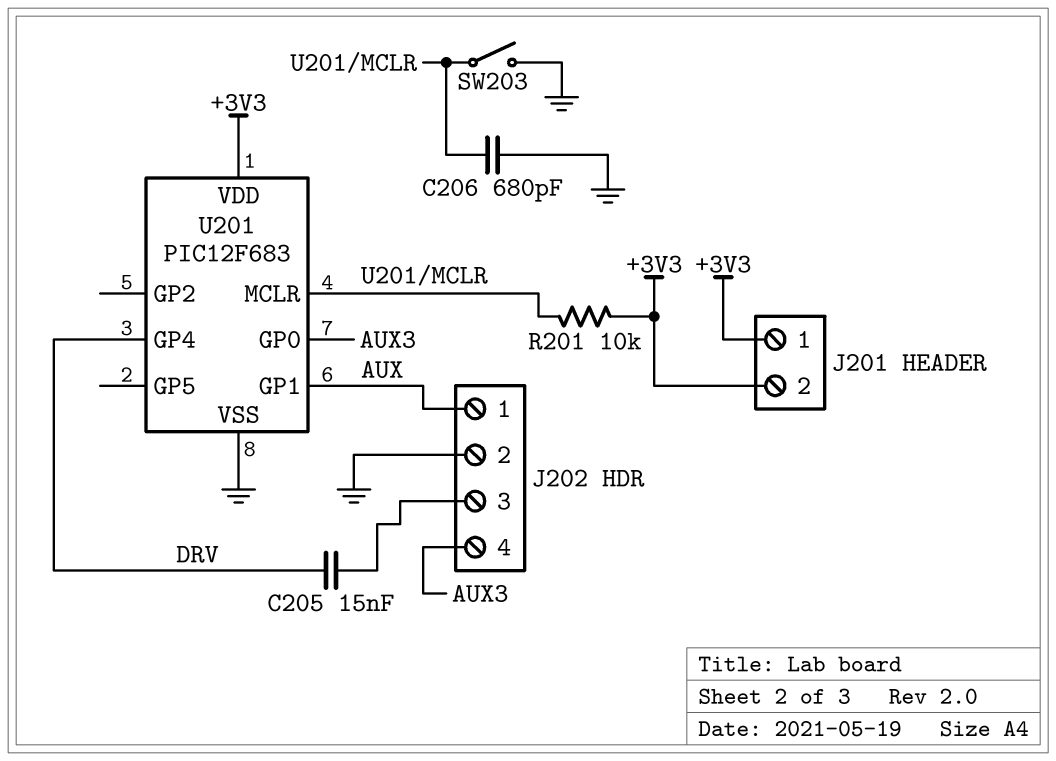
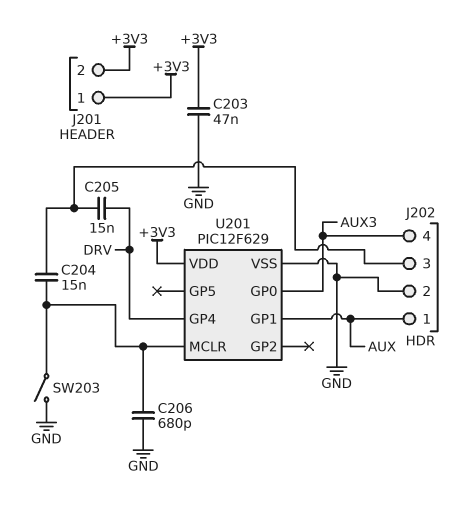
C203: none -> 47nF (+3V3, GND)
C204: none -> 15nF (J202/3, U201/MCLR)
R201: 10k (+3V3, U201/MCLR) -> none
U201: PIC12F683 -> PIC12F629

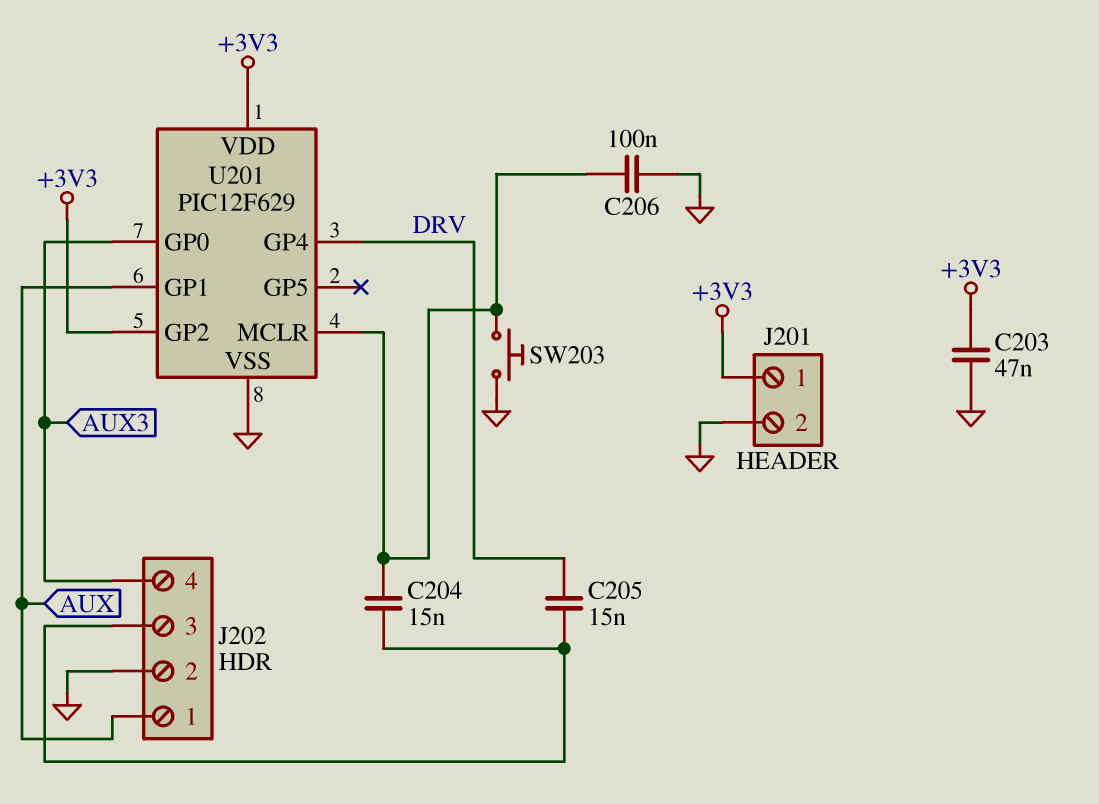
C206: 680pF (GND, U201/MCLR) -> 100nF (GND, U201/MCLR)
J201 pin 2: +3V3 -> GND
SW203: switch (GND, U201/MCLR) -> button (GND, U201/MCLR)
U201 pin GP2: none -> +3V3

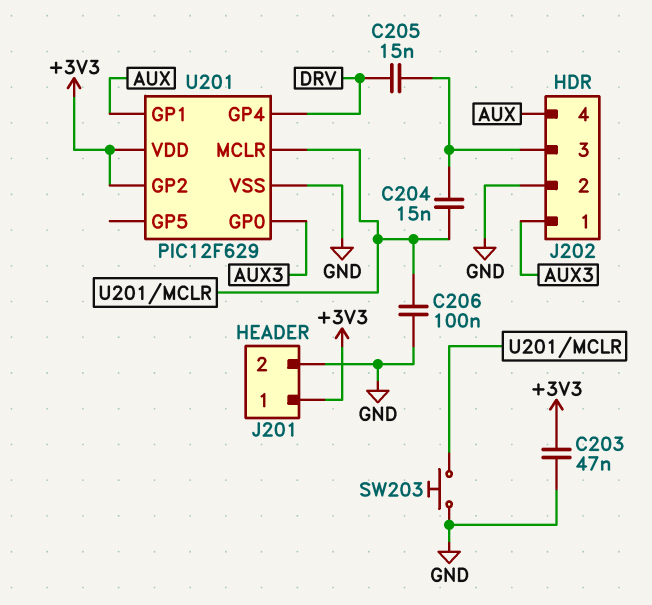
J202 pin 1: AUX -> AUX3
J202 pin 4: AUX3 -> AUX

